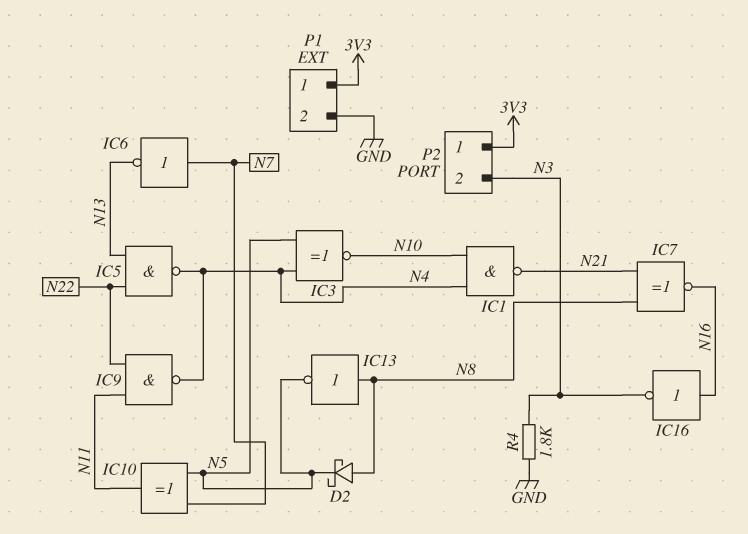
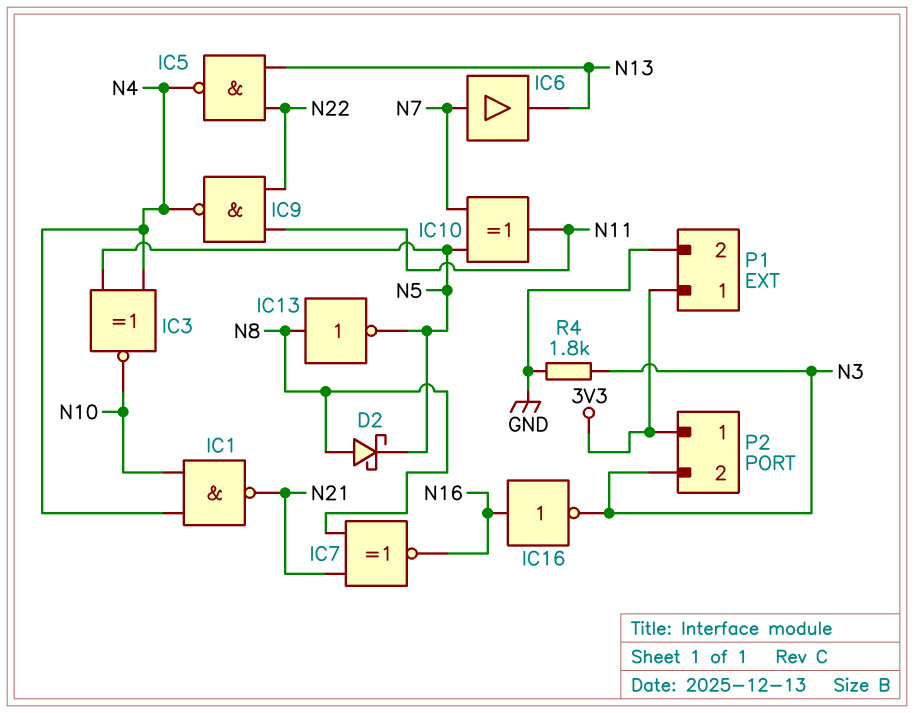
IC6: NOT (in N7, out N13) -> buffer (in N7, out N13)

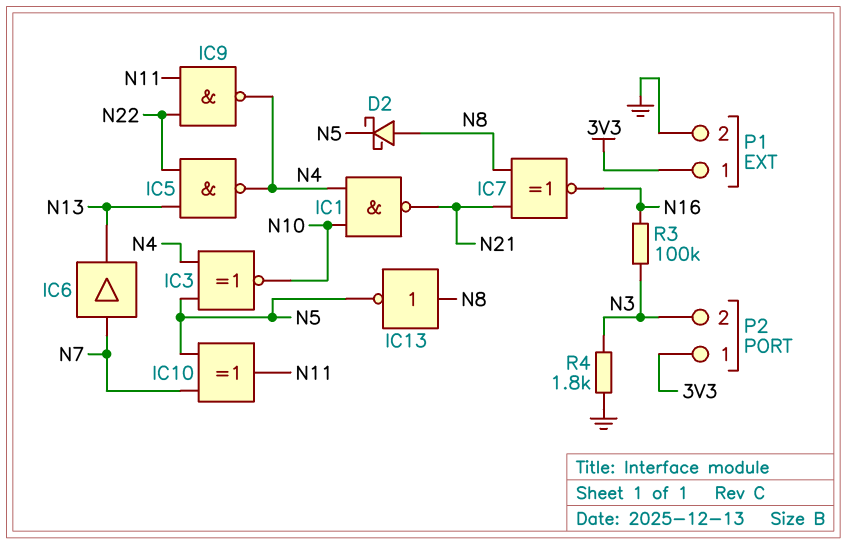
IC16: NOT (in N16, out N3) -> none
R3: none -> 100k (N3, N16)

